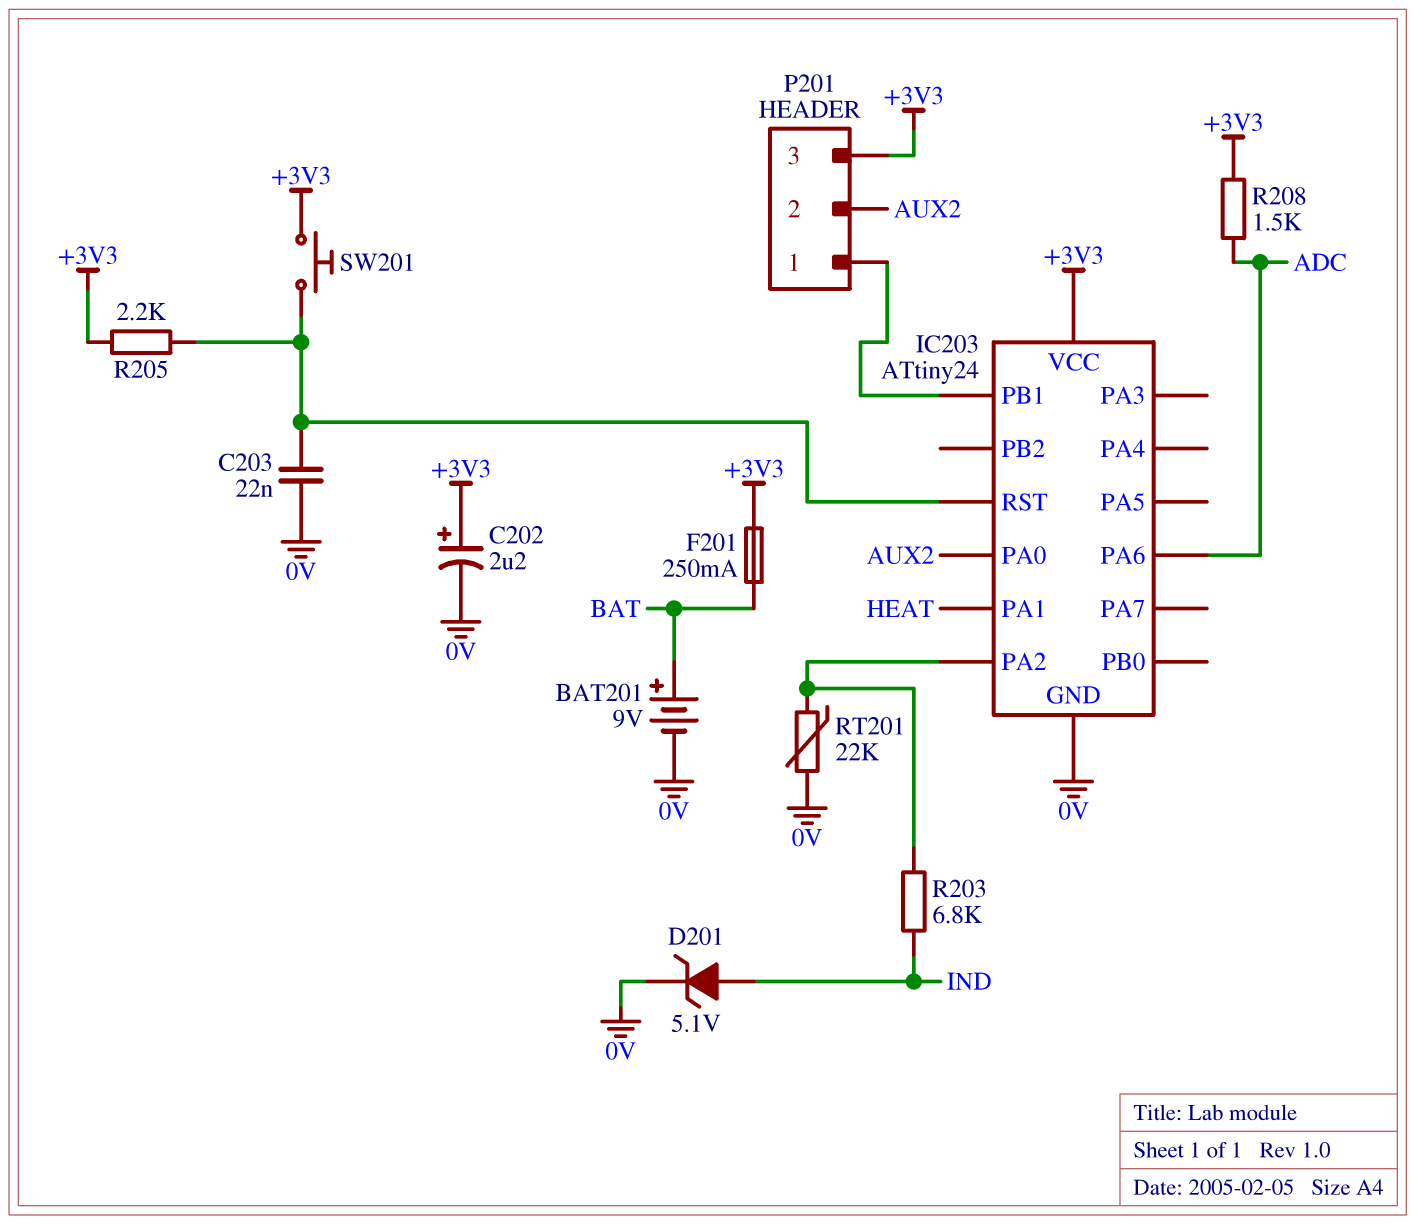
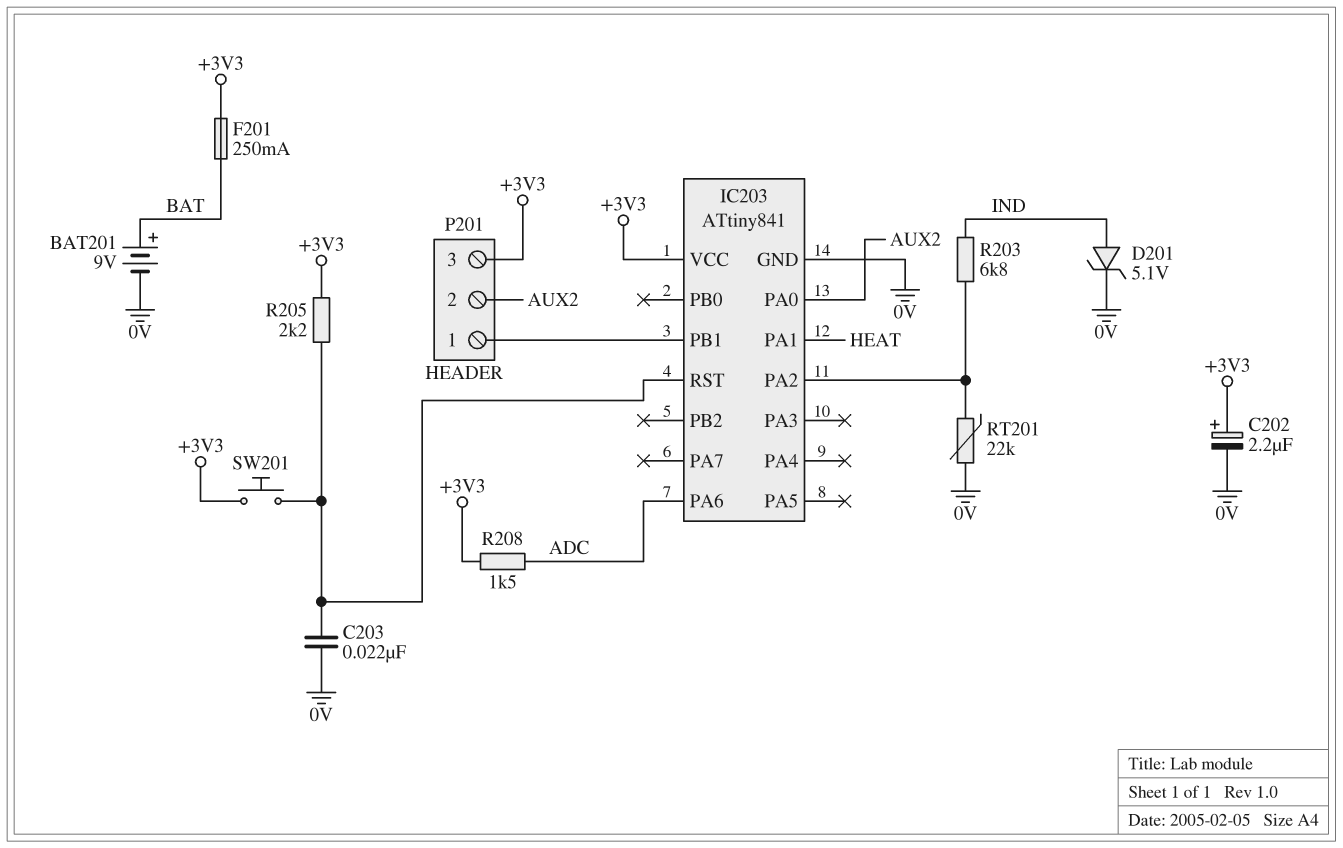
IC203: ATtiny24 -> ATtiny841

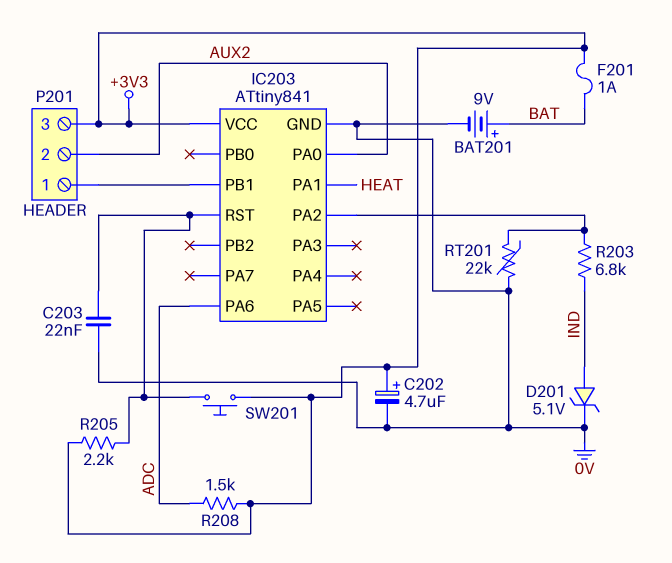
C202: 2.2uF (plus +3V3, minus 0V) -> 4.7uF (plus +3V3, minus 0V)
F201: 250mA (+3V3, BAT) -> 1A (+3V3, BAT)

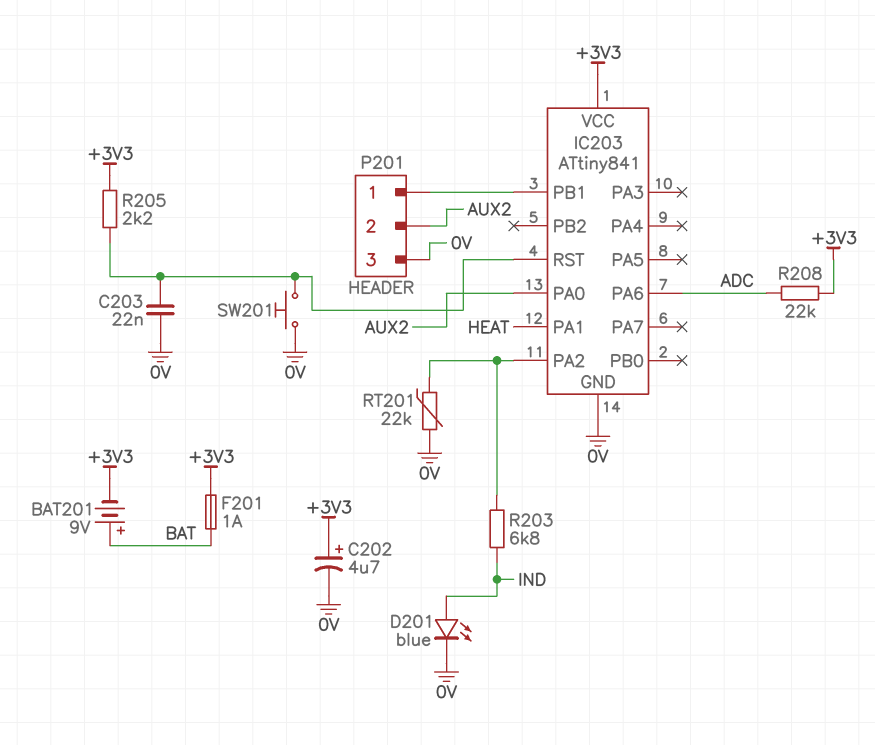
BAT201: 9V (plus BAT, minus 0V) -> 9V (plus BAT, minus +3V3)
D201: zener 5.1V (A IND, K 0V) -> LED blue (A IND, K 0V)
P201 pin 3: +3V3 -> 0V
R208: 1.5k (+3V3, ADC) -> 22k (+3V3, ADC)
SW201: button (+3V3, IC203/RST) -> button (0V, IC203/RST)

